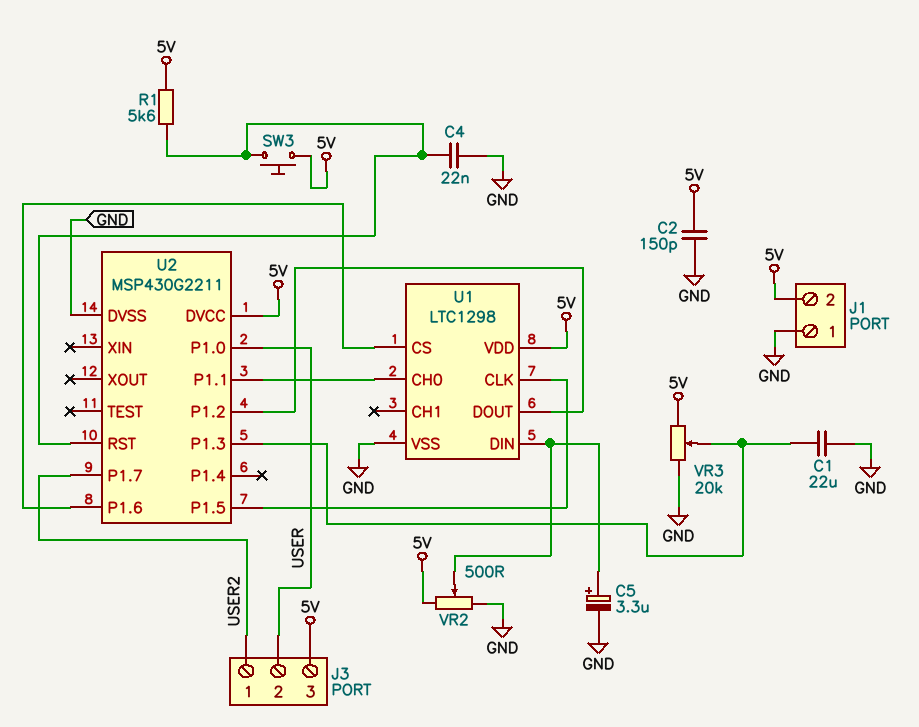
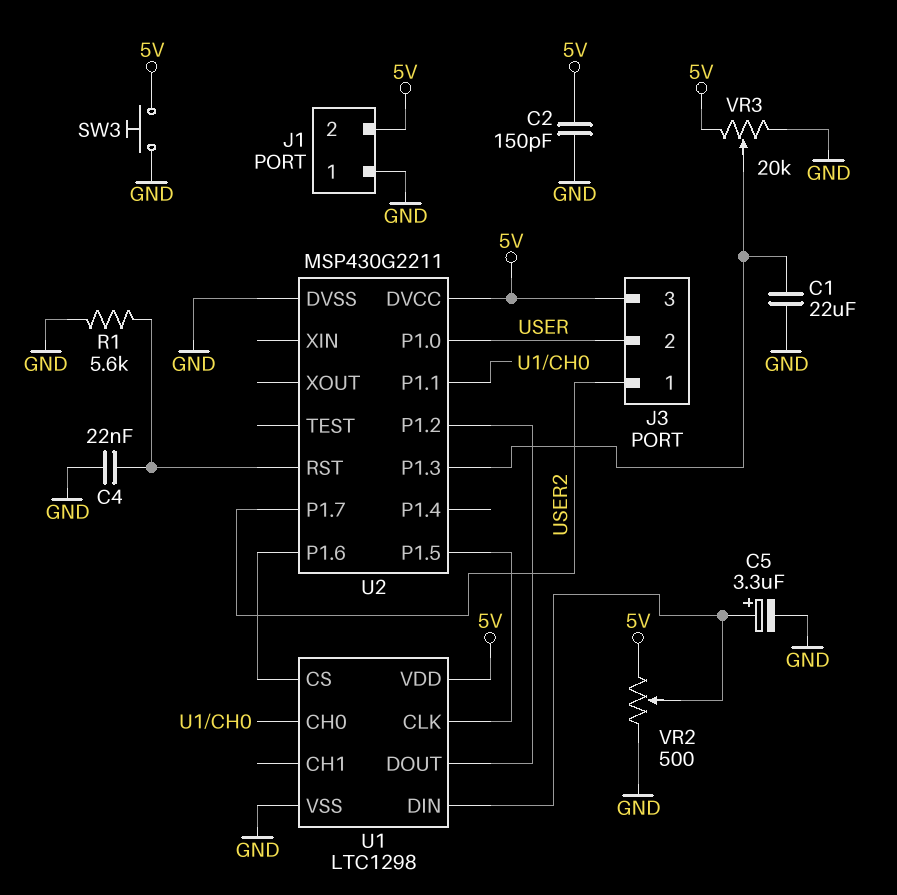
R1: 5.6k (5V, U2/RST) -> 5.6k (GND, U2/RST)
SW3: button (5V, U2/RST) -> button (5V, GND)

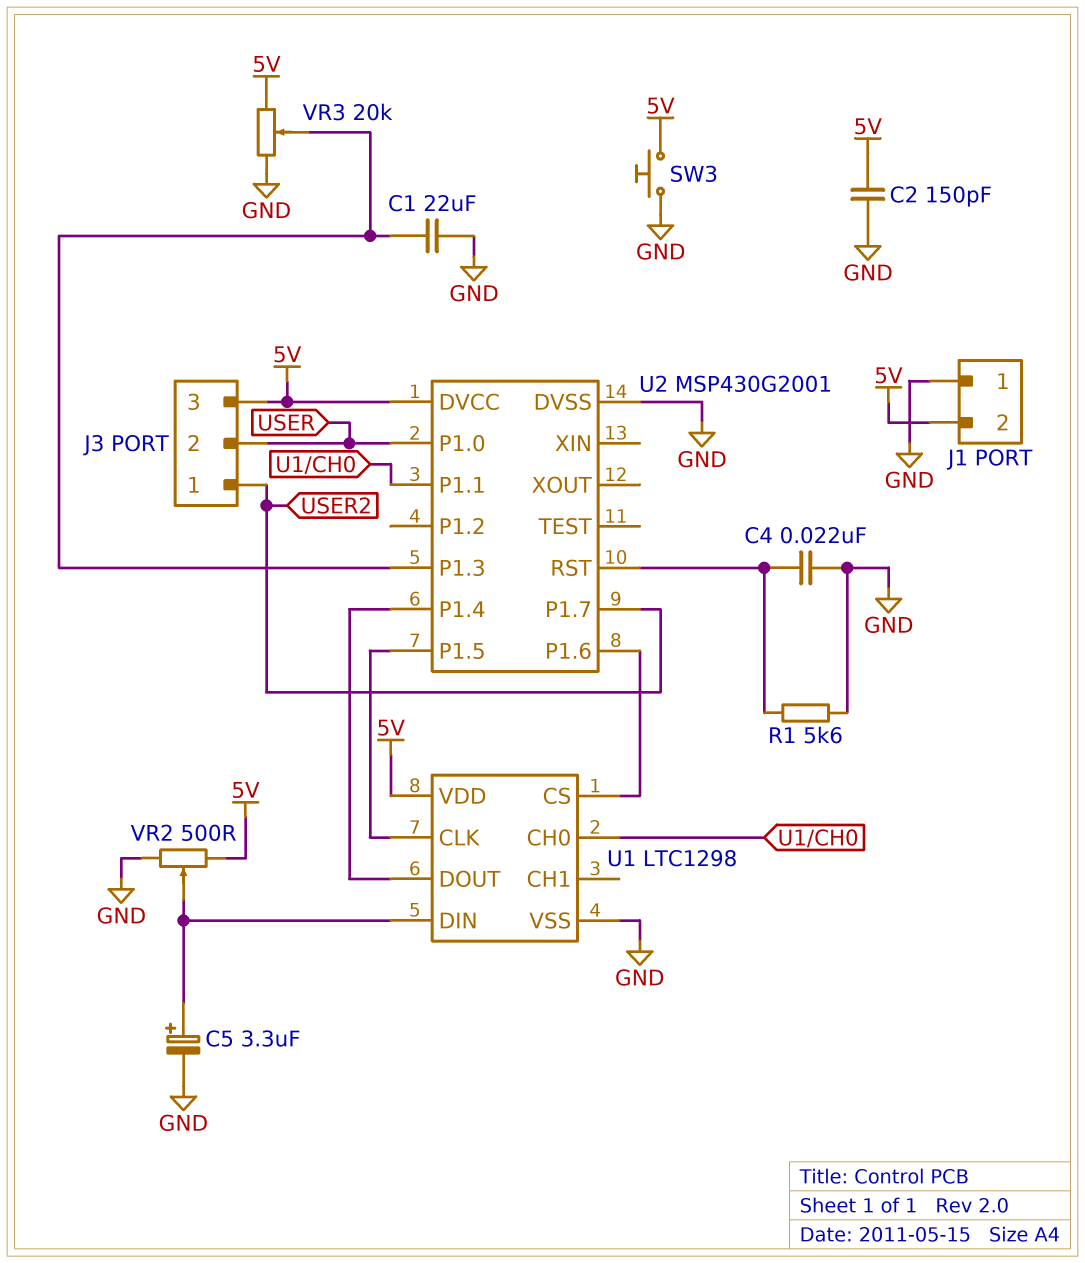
U2: MSP430G2211 -> MSP430G2001
U2 pin P1.2: U1/DOUT -> none
U2 pin P1.4: none -> U1/DOUT

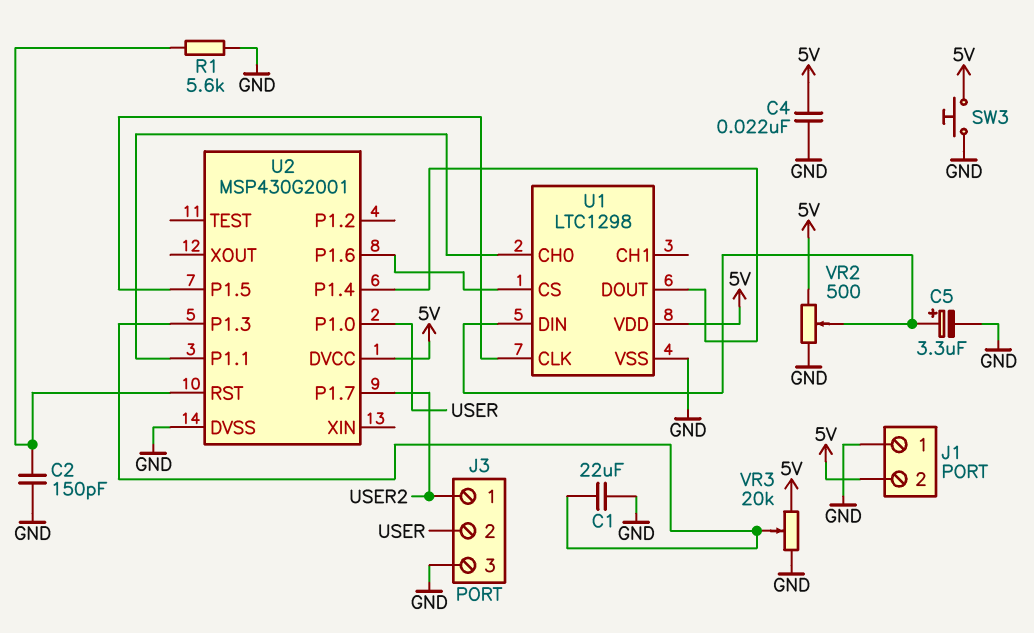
C2: 150pF (5V, GND) -> 150pF (GND, U2/RST)
C4: 22nF (GND, U2/RST) -> 22nF (5V, GND)
J3 pin 3: 5V -> GND

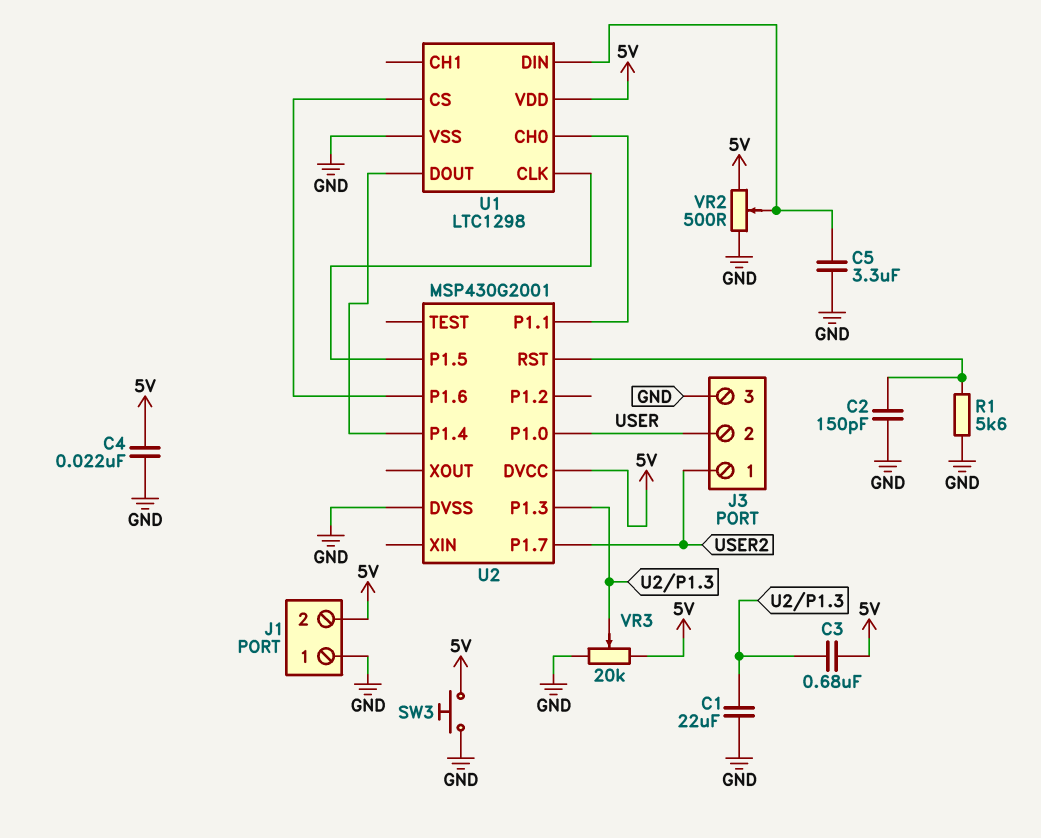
C3: none -> 680nF (5V, U2/P1.3)
C5: 3.3uF (plus U1/DIN, minus GND) -> 3.3uF (GND, U1/DIN)

